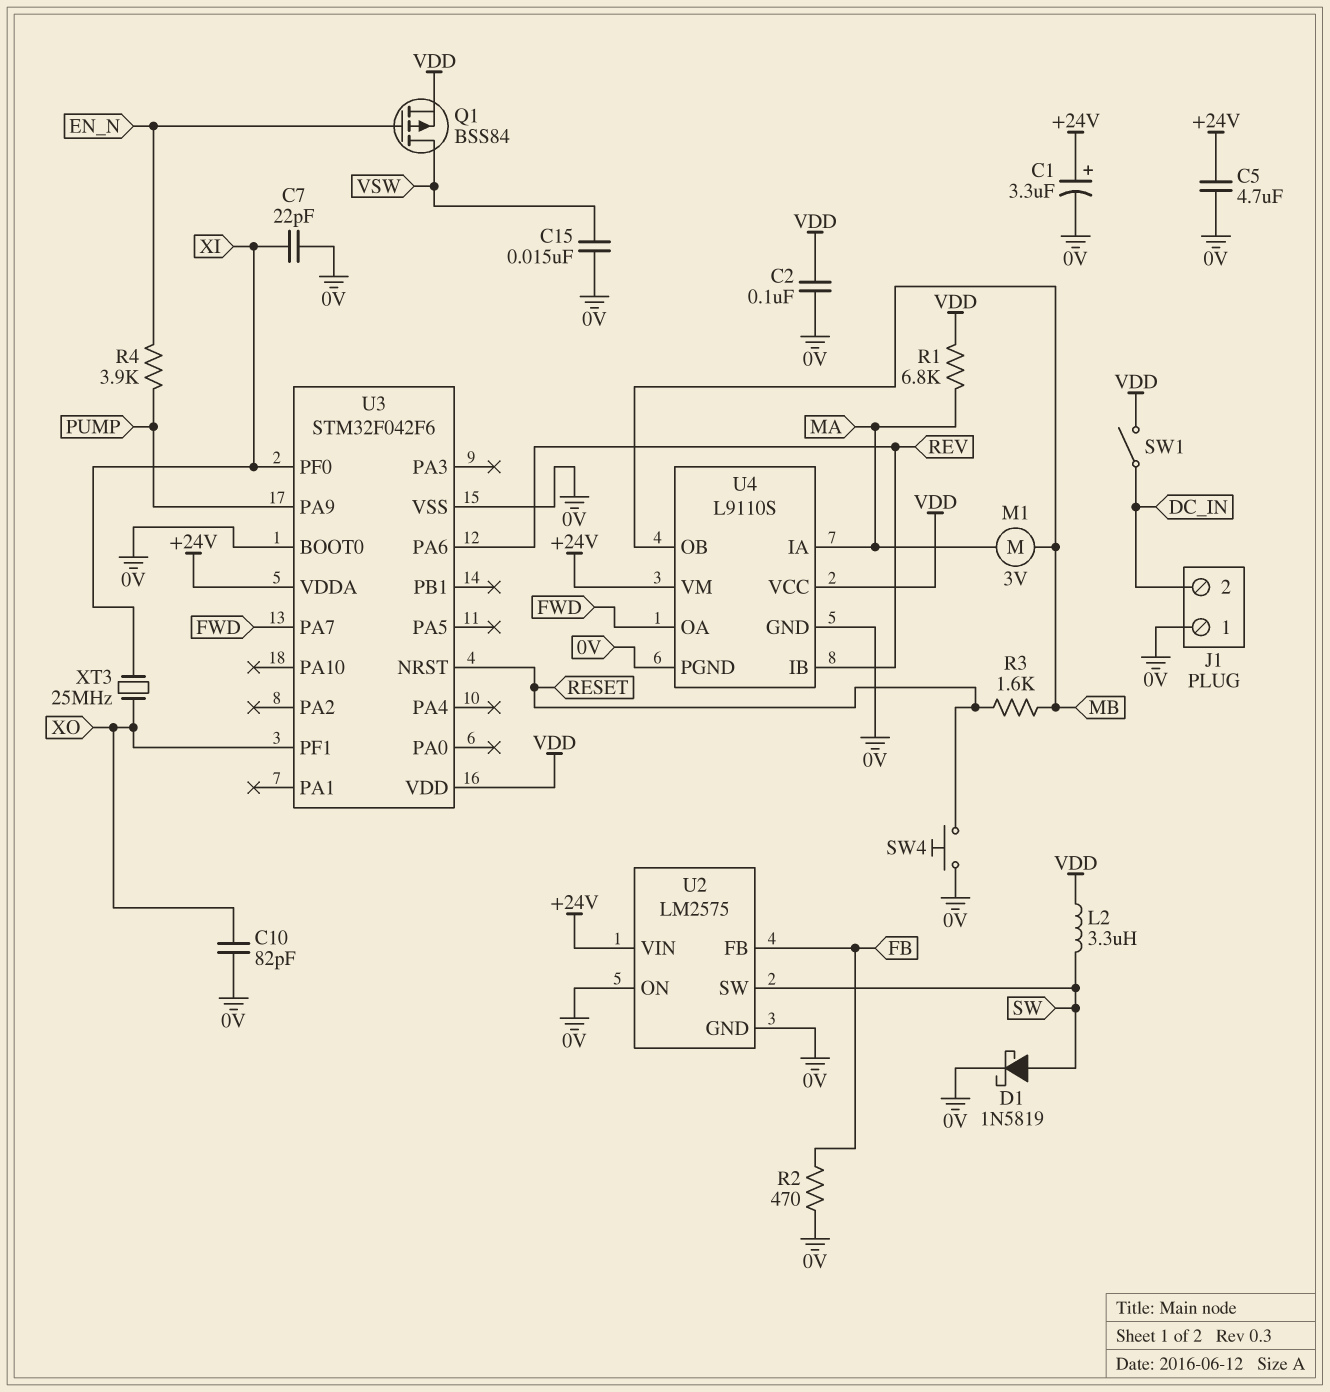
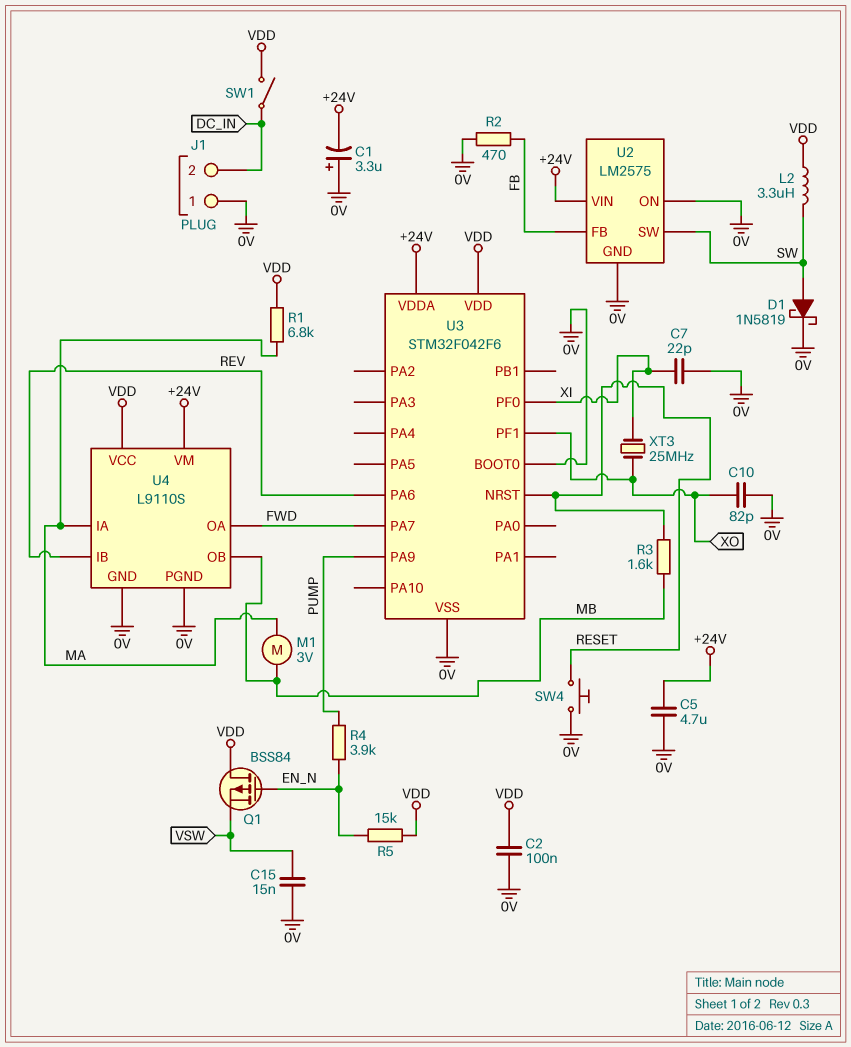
C1: 3.3uF (plus +24V, minus 0V) -> 3.3uF (plus 0V, minus +24V)
Q1: PMOS BSS84 (G EN_N, D VSW, S VDD) -> PMOS BSS84 (G EN_N, D VDD, S VSW)
R5: none -> 15k (EN_N, VDD)

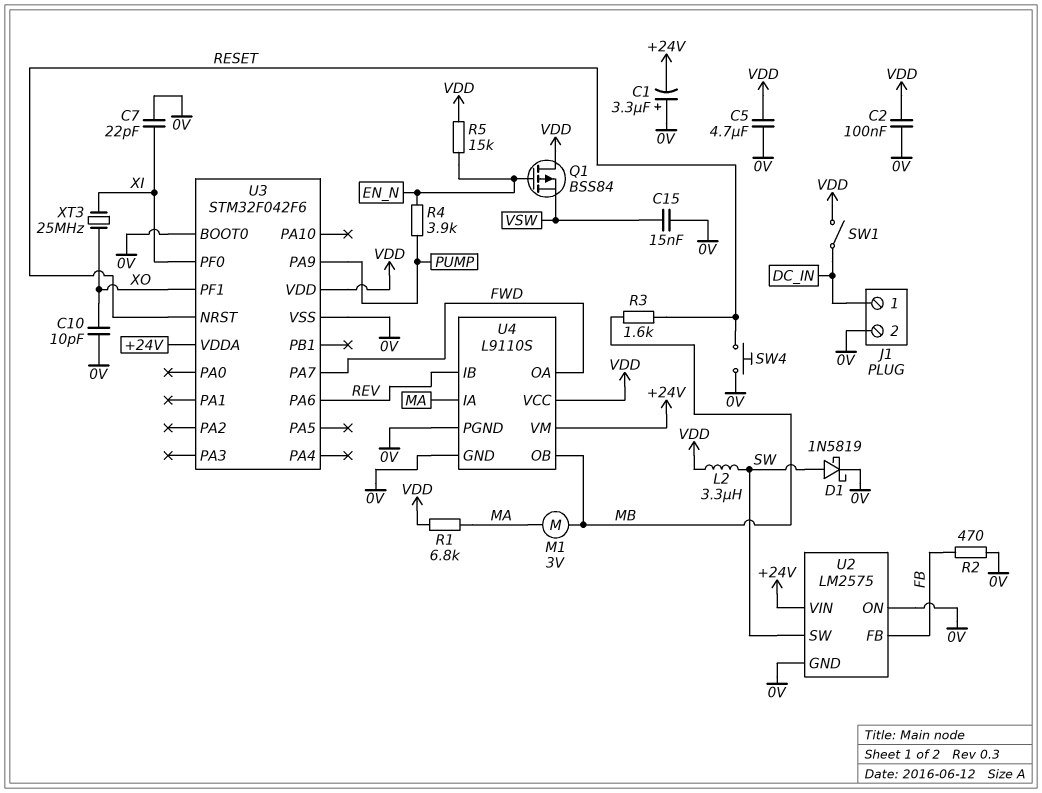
C5: 4.7uF (+24V, 0V) -> 4.7uF (0V, VDD)
C10: 82pF (0V, XO) -> 10pF (0V, XO)
J1 pin 1: 0V -> DC_IN
J1 pin 2: DC_IN -> 0V

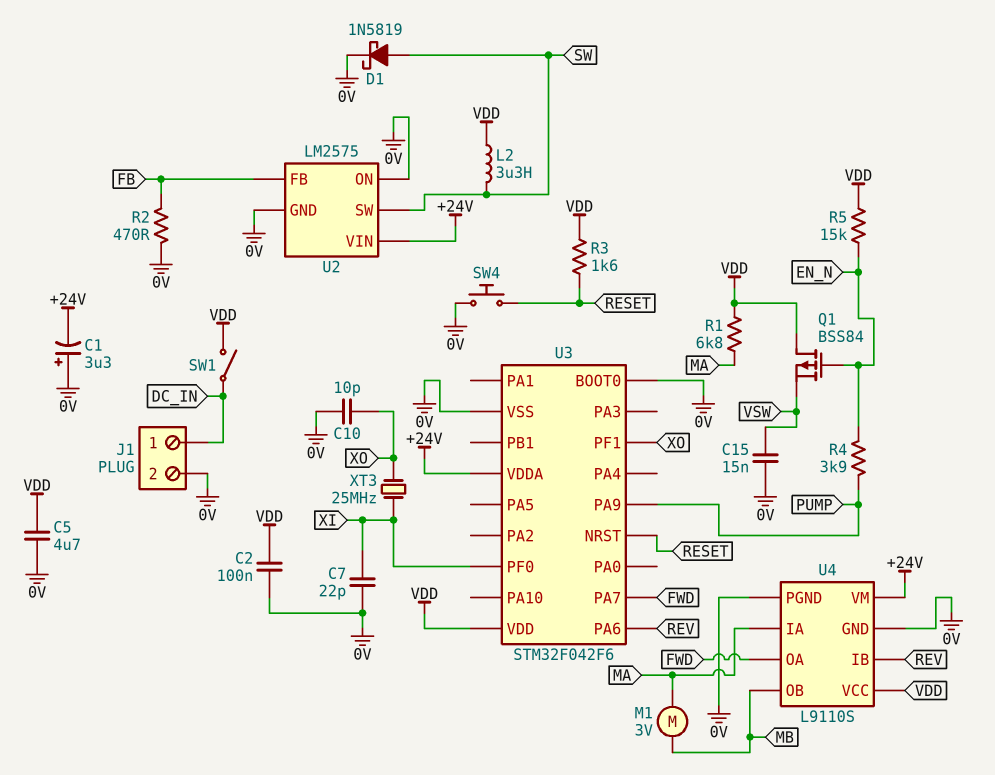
R3: 1.6k (MB, RESET) -> 1.6k (RESET, VDD)

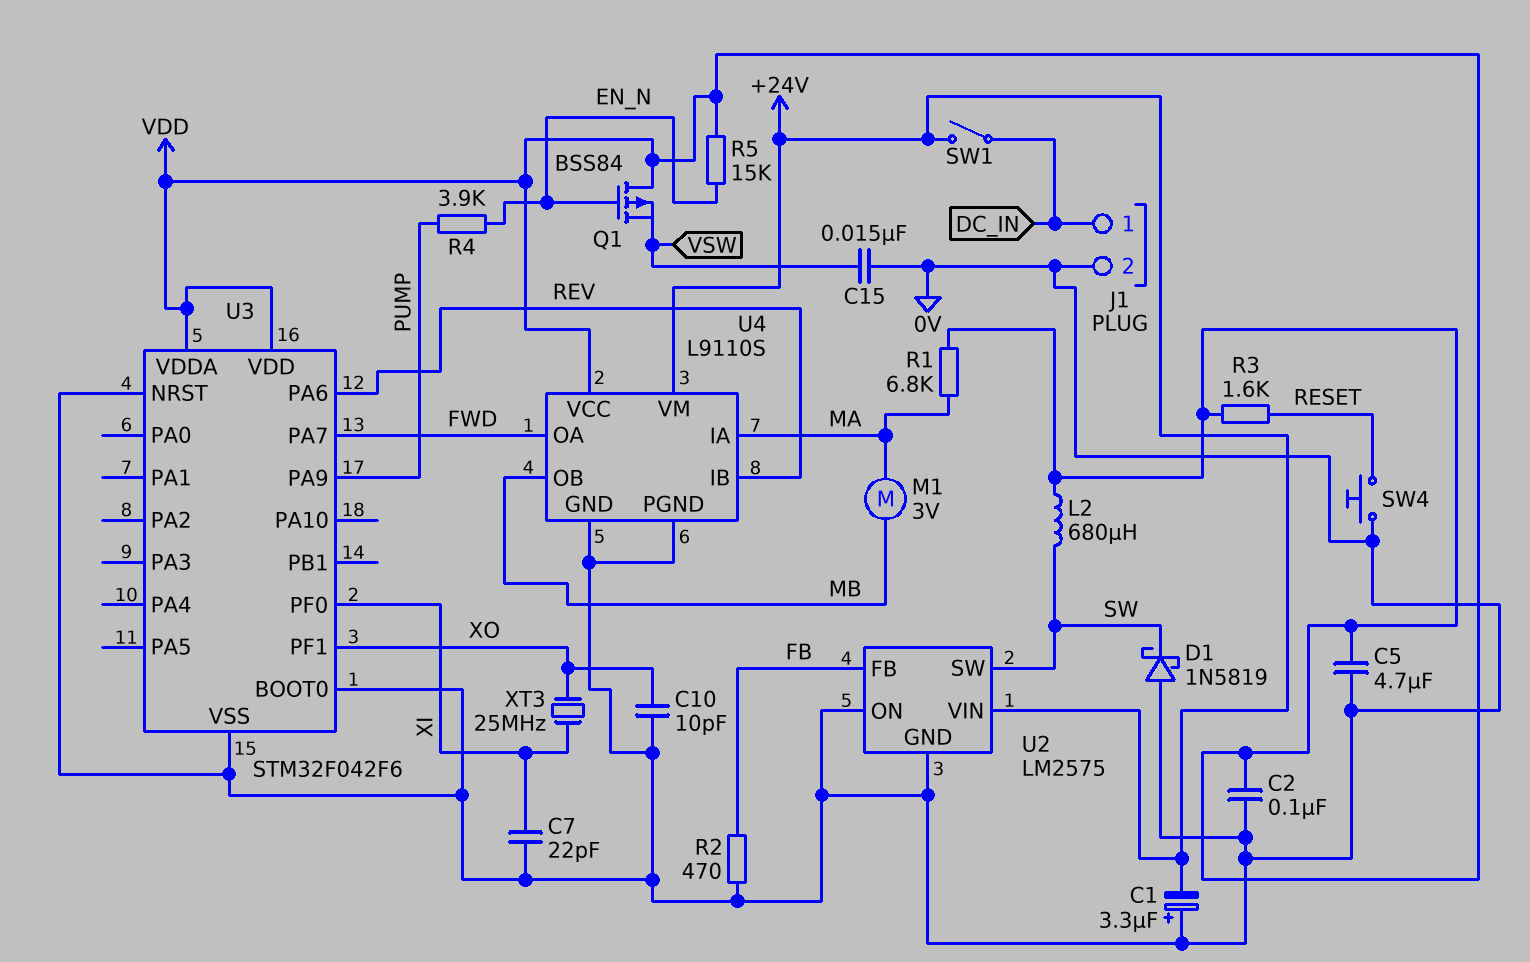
D1: schottky 1N5819 (A SW, K 0V) -> schottky 1N5819 (A 0V, K SW)
L2: 3.3uH (SW, VDD) -> 680uH (SW, VDD)
SW1: switch (DC_IN, VDD) -> switch (+24V, DC_IN)
U3 pin NRST: RESET -> 0V
U3 pin VDDA: +24V -> VDD

